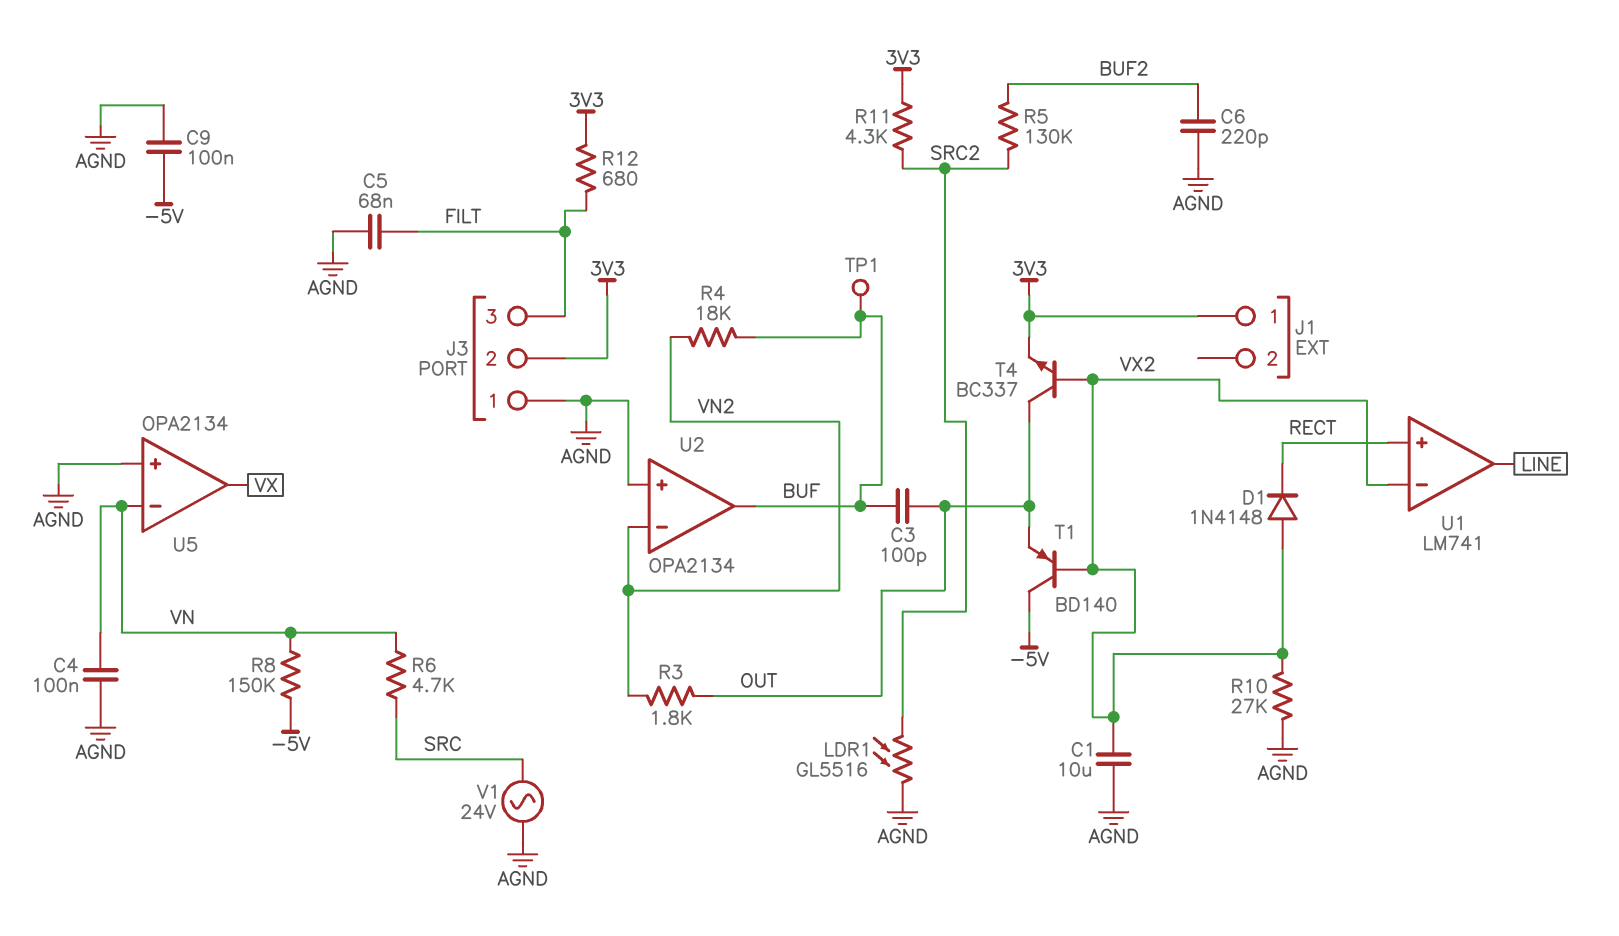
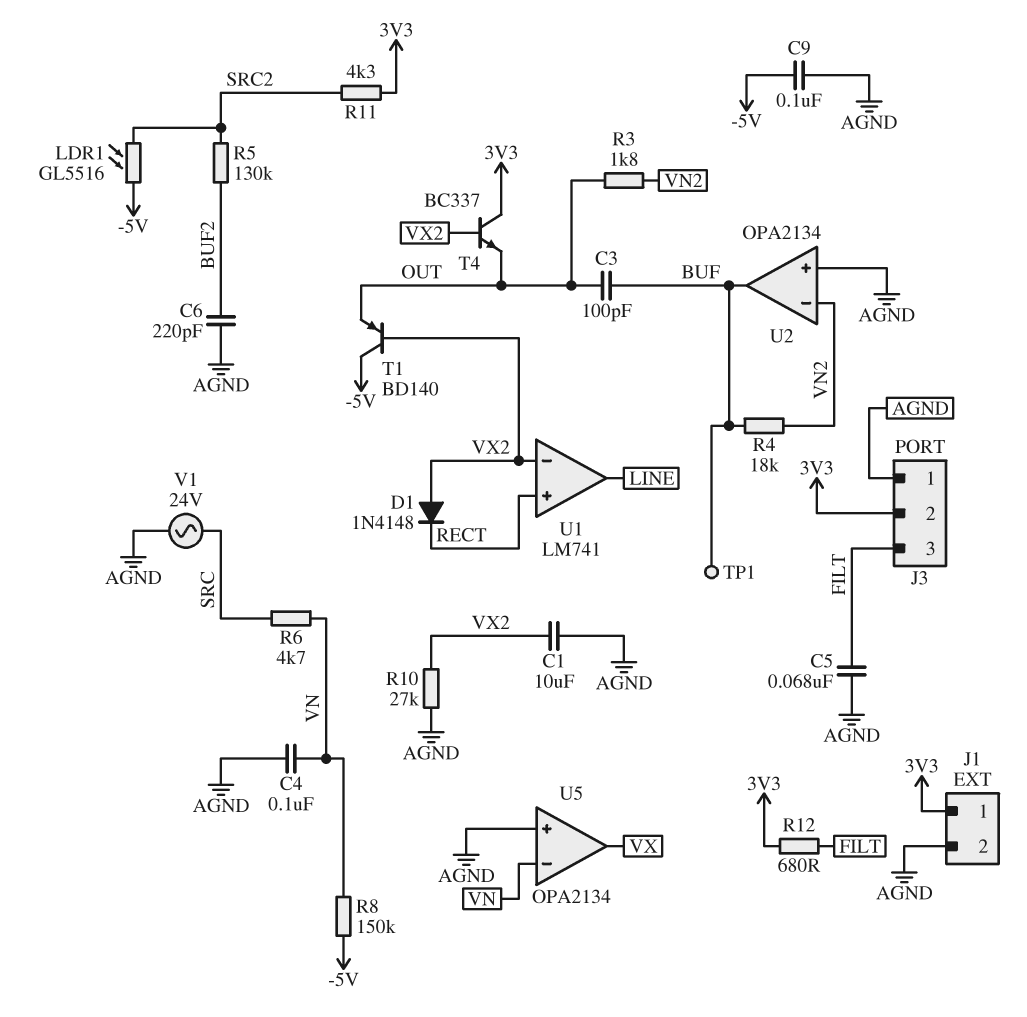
J1 pin 2: none -> AGND
LDR1: GL5516 (AGND, SRC2) -> GL5516 (-5V, SRC2)
T4: NPN BC337 (B VX2, C OUT, E 3V3) -> NPN BC337 (B VX2, C 3V3, E OUT)

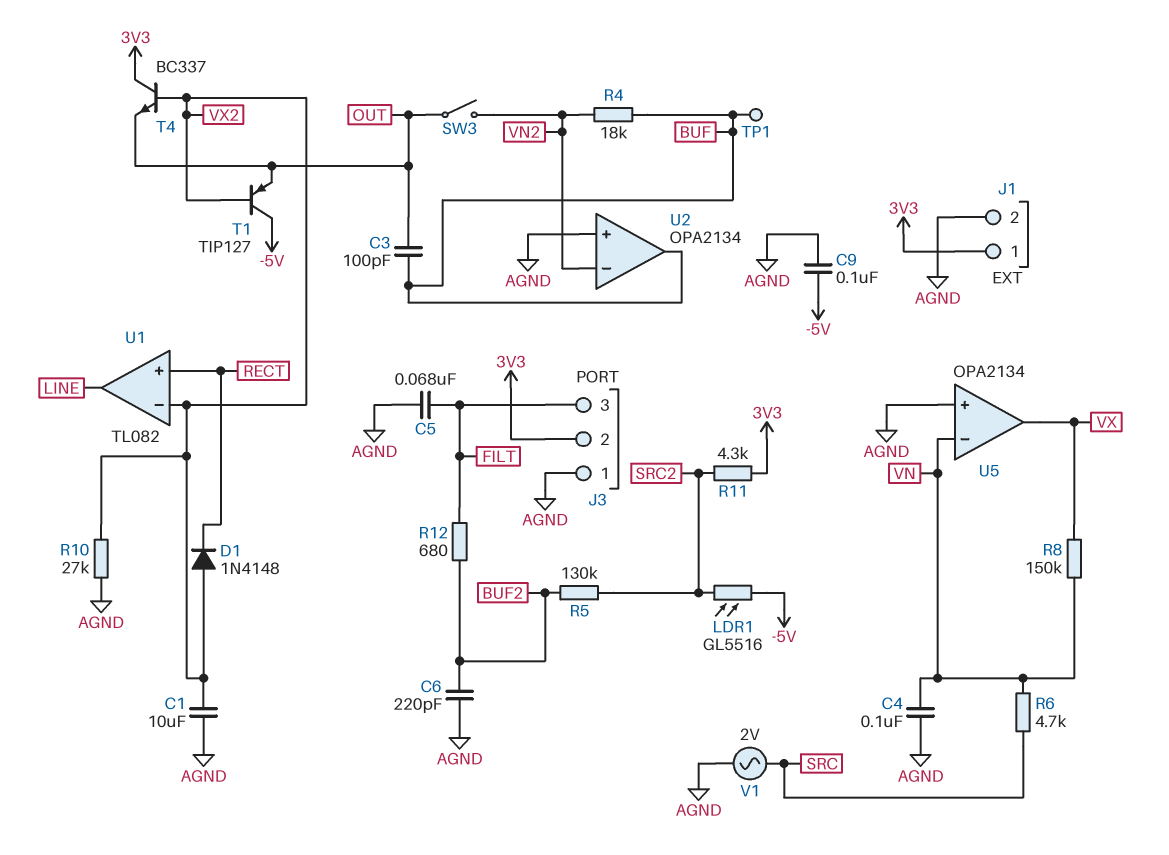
R3: 1.8k (OUT, VN2) -> none
R8: 150k (-5V, VN) -> 150k (VN, VX)
R12: 680 (3V3, FILT) -> 680 (BUF2, FILT)
SW3: none -> switch (OUT, VN2)
T1: PNP BD140 (B VX2, C -5V, E OUT) -> PNP TIP127 (B VX2, C -5V, E OUT)
U1: LM741 -> TL082
V1: AC 24V (AGND, SRC) -> AC 2V (AGND, SRC)

